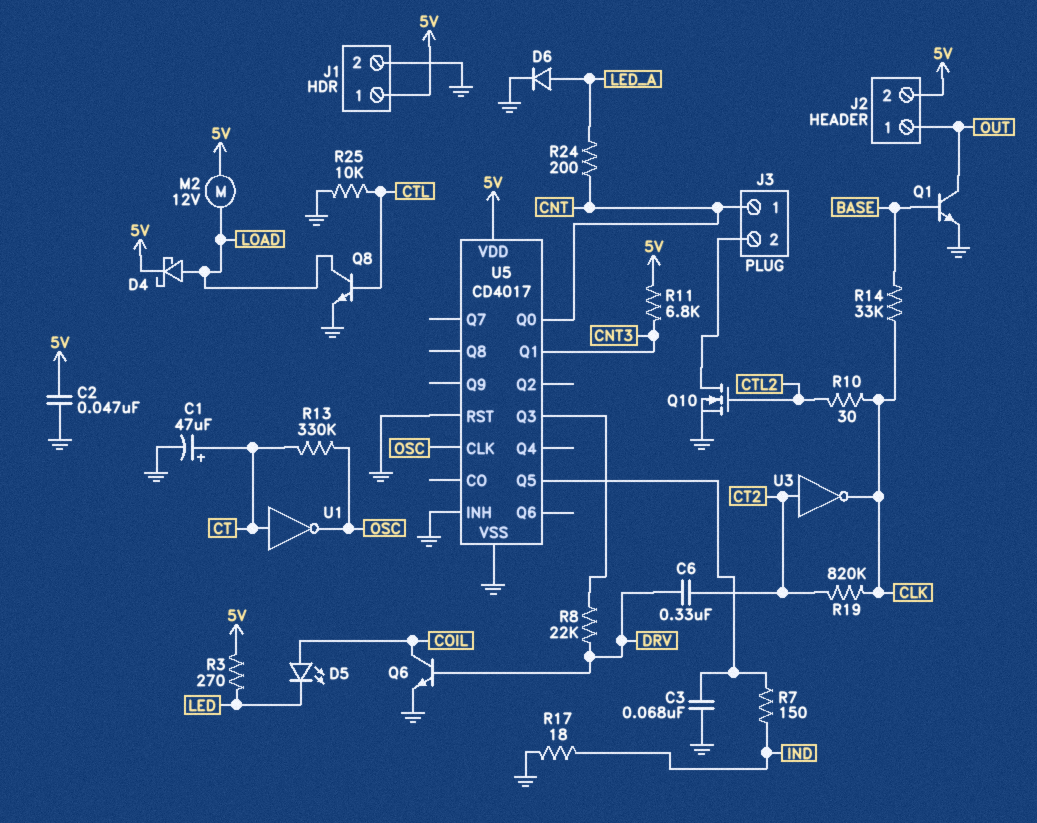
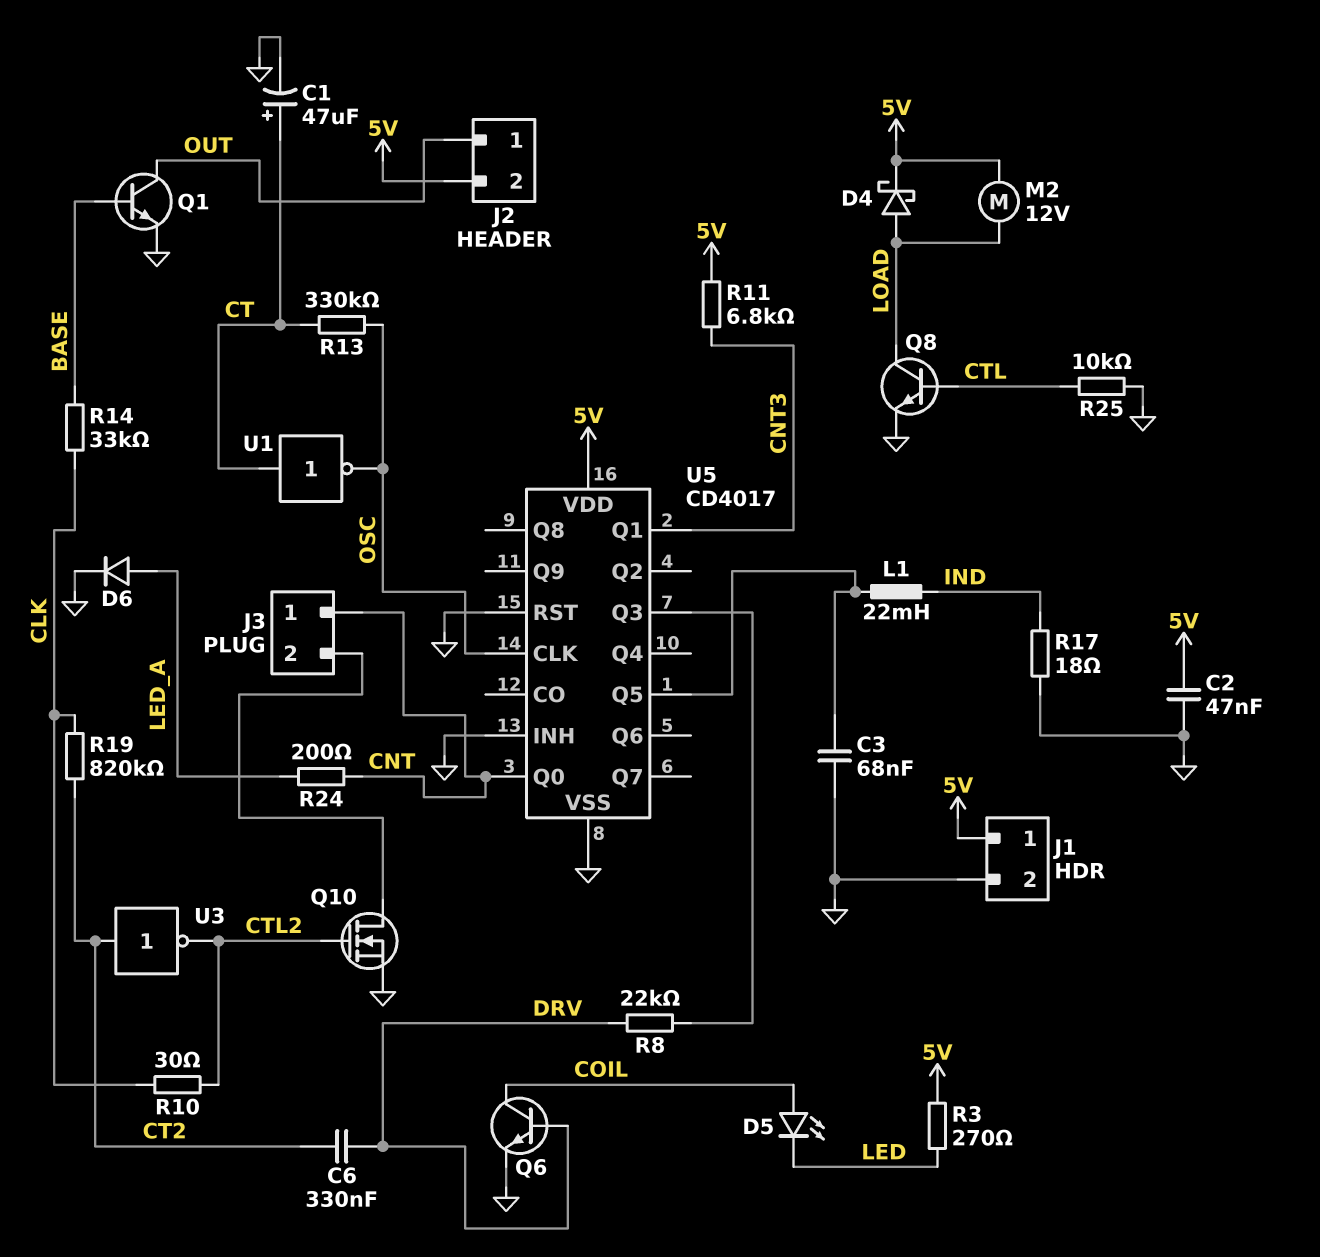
L1: none -> 22mH (IND, U5/Q5)
R7: 150 (IND, U5/Q5) -> none
U3: NOT (in CT2, out CLK) -> NOT (in CT2, out CTL2)

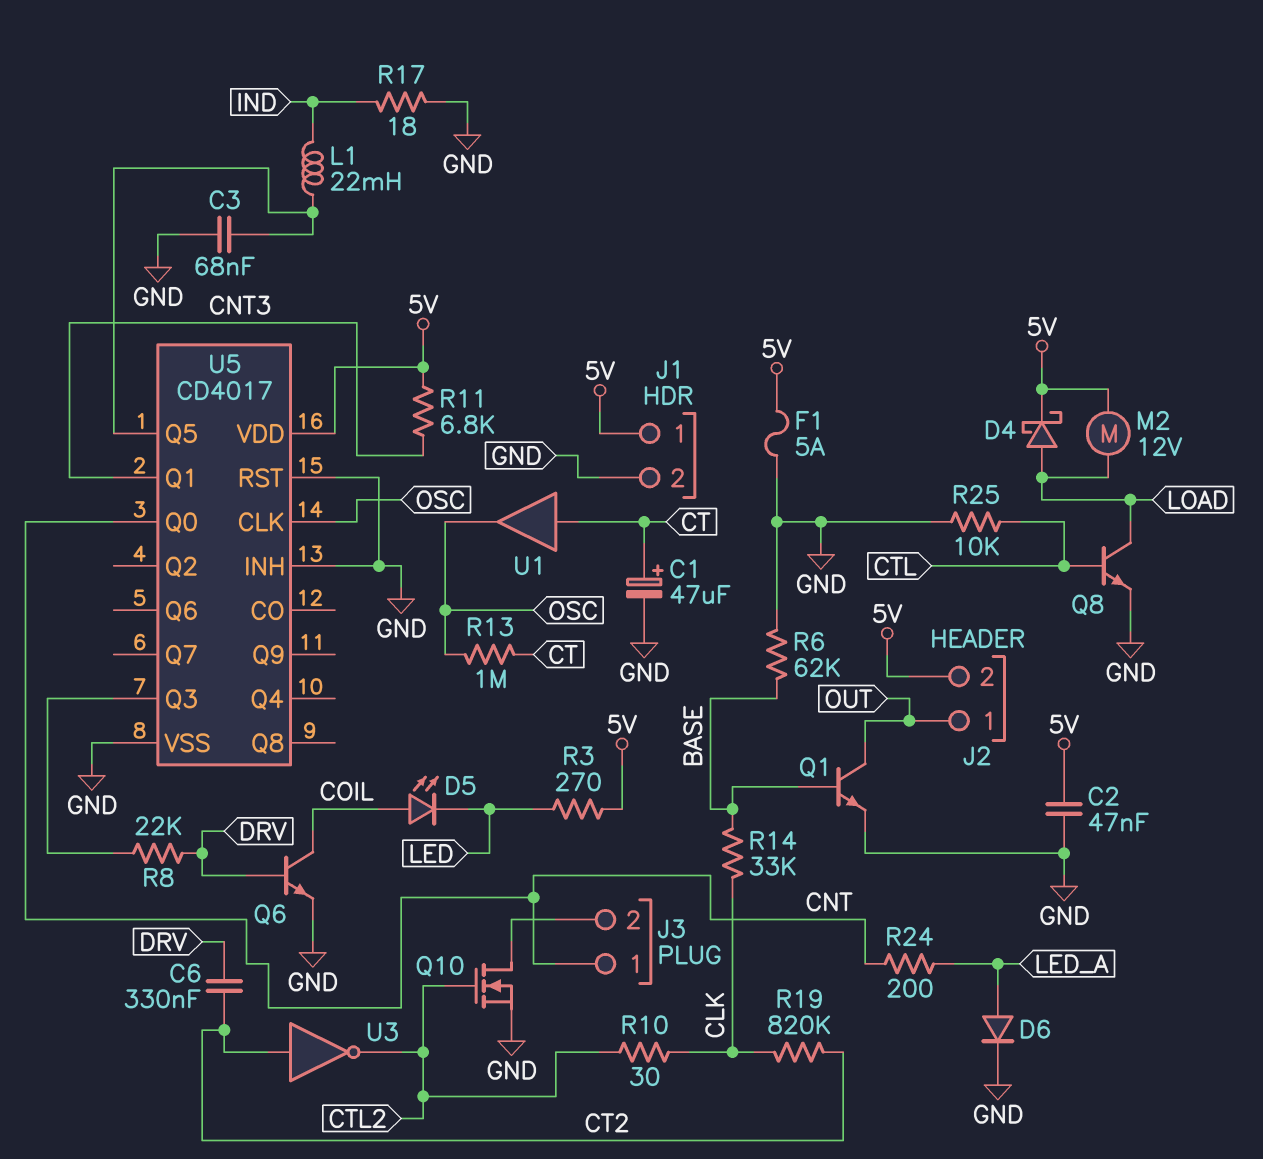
F1: none -> 5A (5V, GND)
R6: none -> 62k (BASE, GND)
R13: 330k (CT, OSC) -> 1M (CT, OSC)
U1: NOT (in CT, out OSC) -> buffer (in CT, out OSC)

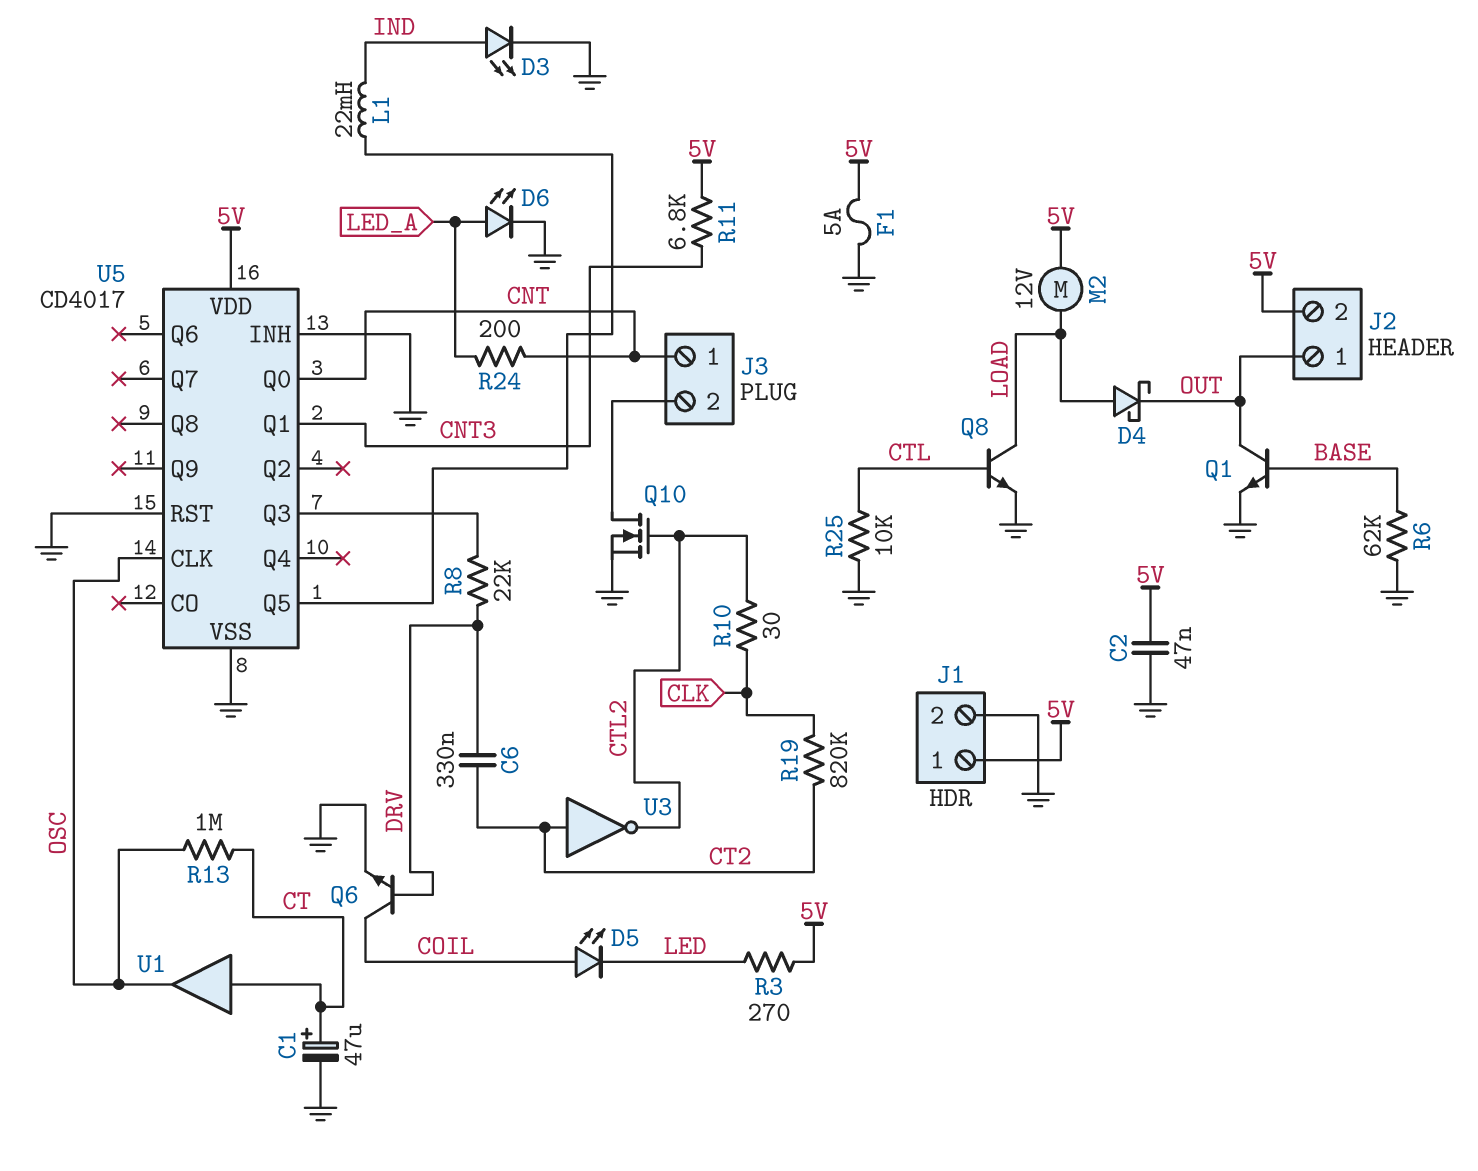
C3: 68nF (GND, U5/Q5) -> none
D3: none -> LED (A IND, K GND)
D4: schottky (A LOAD, K 5V) -> schottky (A LOAD, K OUT)
D6: diode (A LED_A, K GND) -> LED (A LED_A, K GND)
R14: 33k (BASE, CLK) -> none
R17: 18 (GND, IND) -> none

